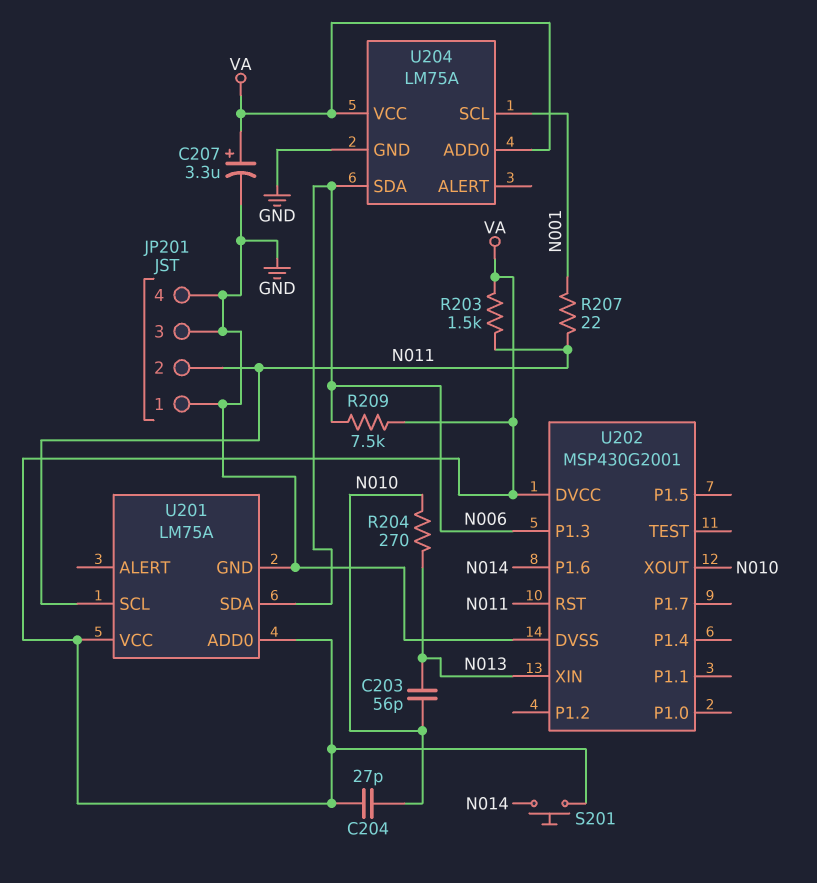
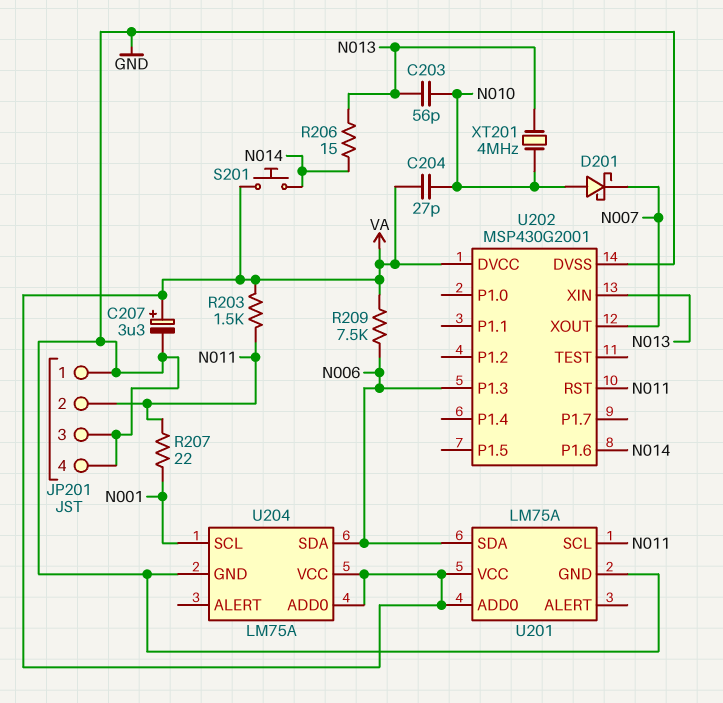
D201: none -> schottky (A N010, K N007)
R204: 270 (N010, N013) -> none
R206: none -> 15 (N013, N014)
U202 pin XOUT: N010 -> N007
XT201: none -> 4MHz (N010, N013)

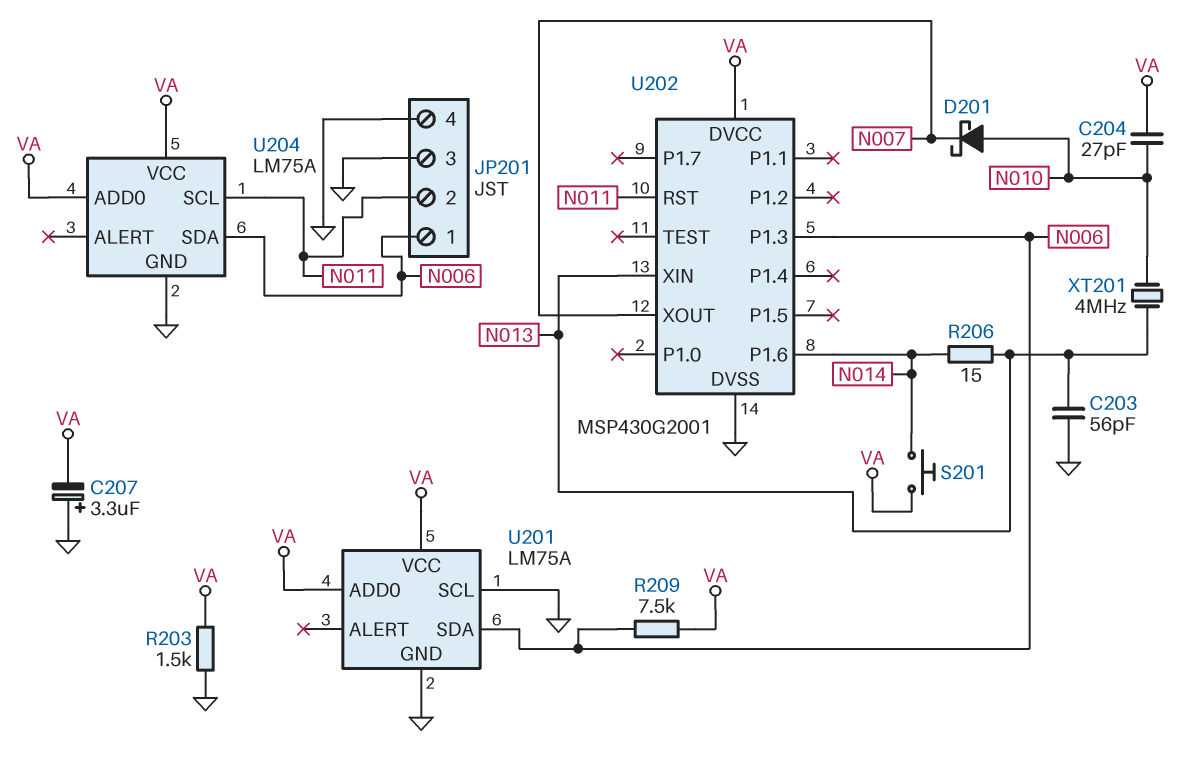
C203: 56pF (N010, N013) -> 56pF (GND, N013)
C207: 3.3uF (plus VA, minus GND) -> 3.3uF (plus GND, minus VA)
JP201 pin 1: GND -> N006
R203: 1.5k (N011, VA) -> 1.5k (GND, VA)
R207: 22 (N001, N011) -> none
U201 pin SCL: N011 -> GND
U204 pin SCL: N001 -> N011

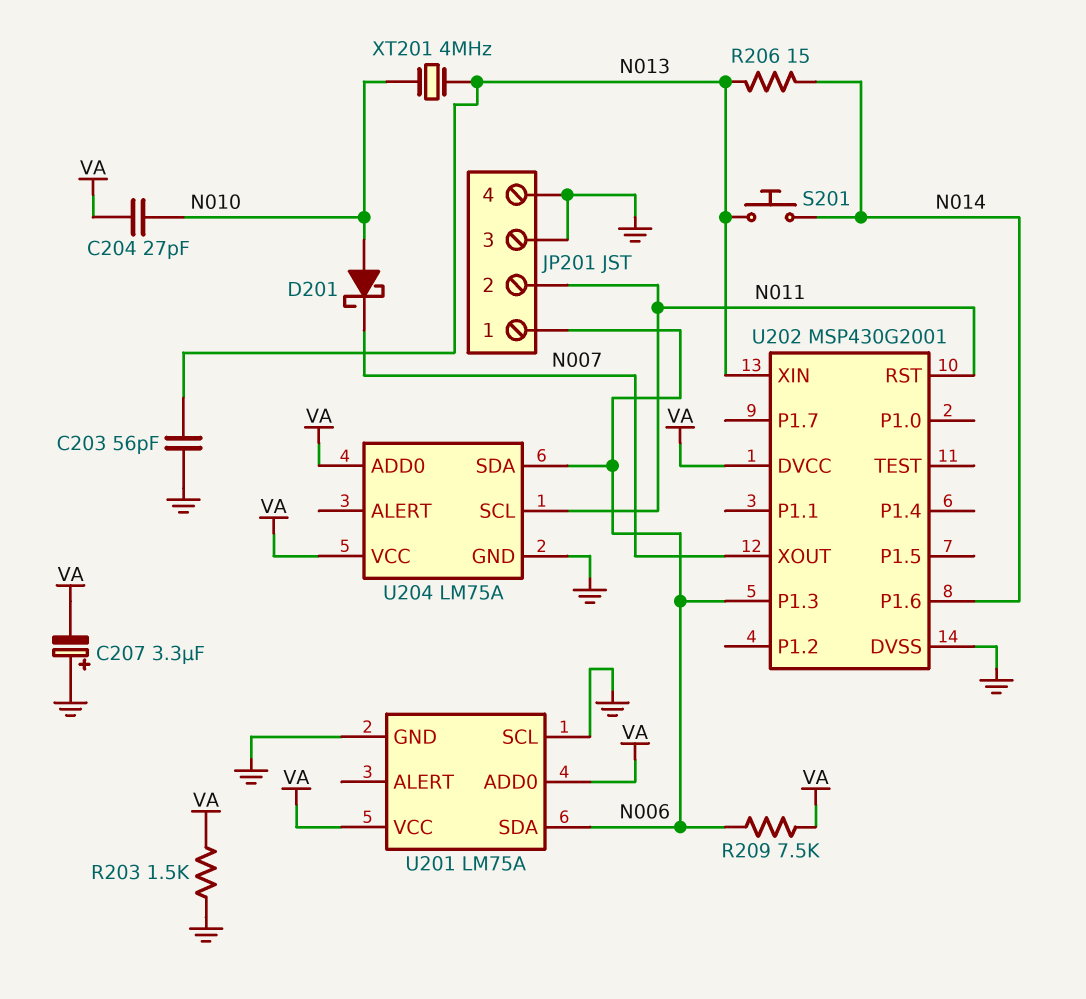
S201: button (N014, VA) -> button (N013, N014)

